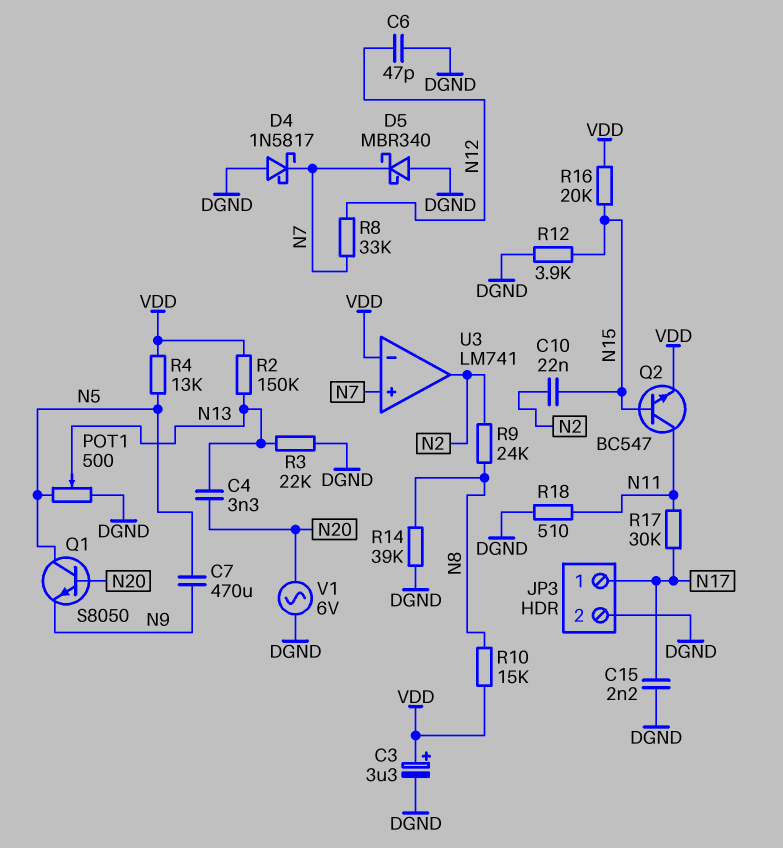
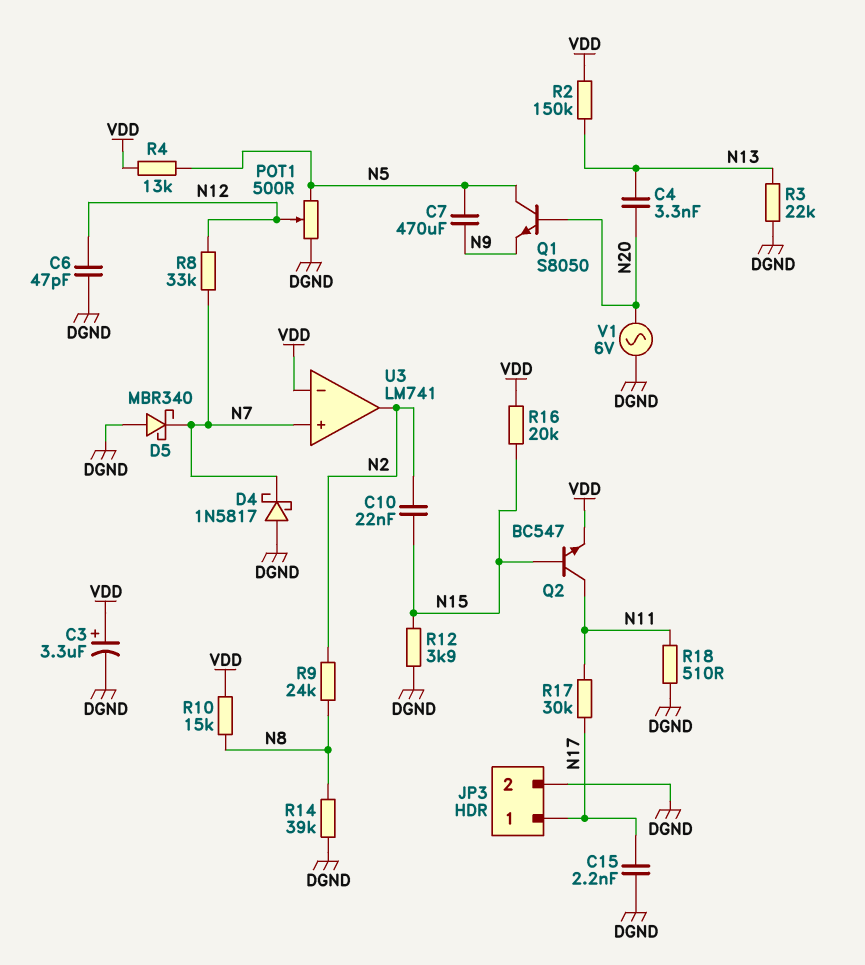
POT1: 500 (DGND, N5, wiper N13) -> 500 (DGND, N5, wiper N12)

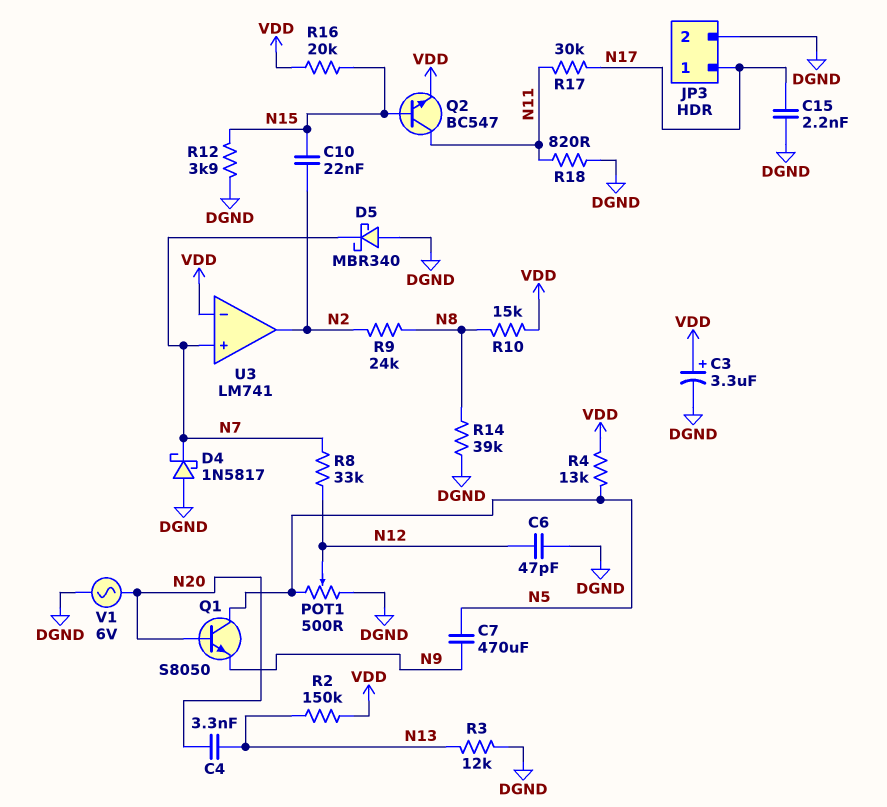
R3: 22k (DGND, N13) -> 12k (DGND, N13)
R18: 510 (DGND, N11) -> 820 (DGND, N11)

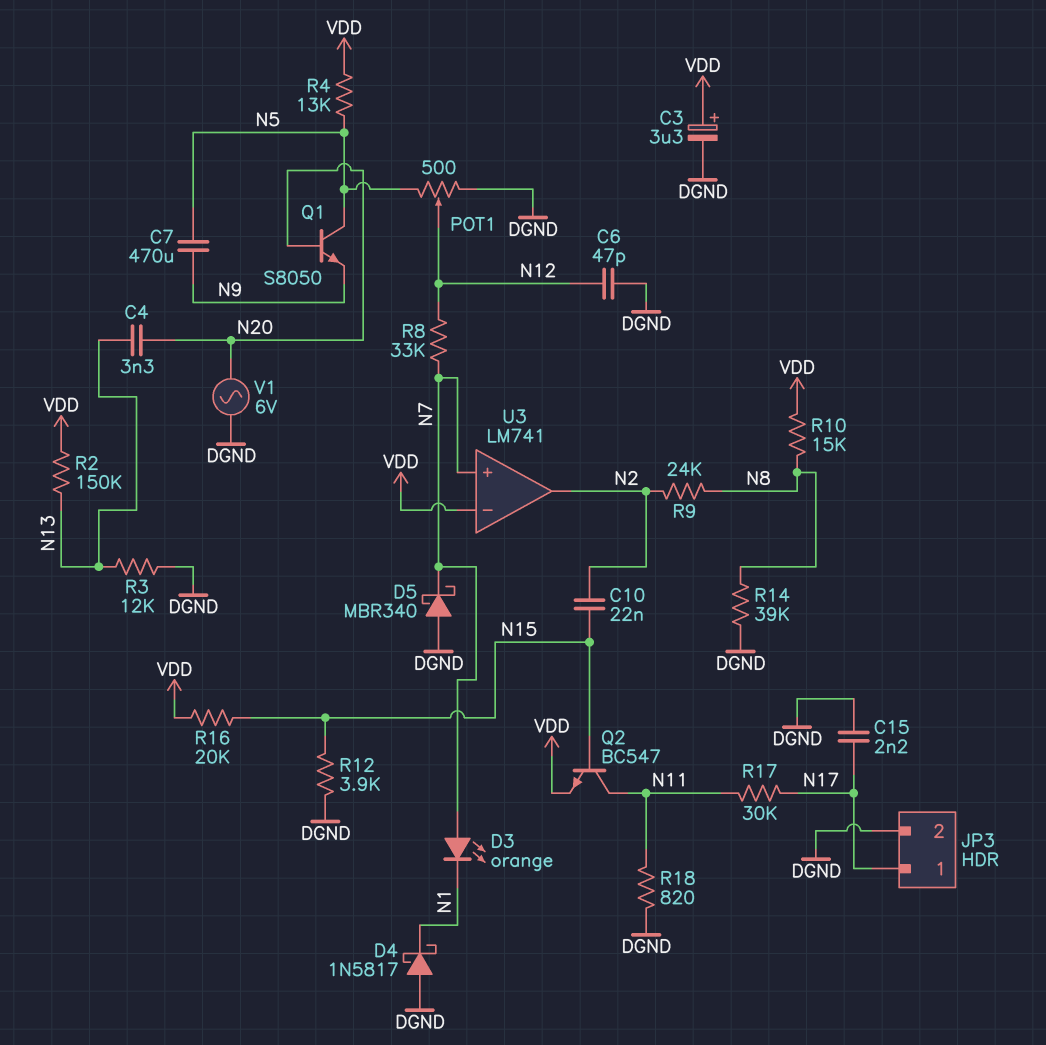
D3: none -> LED orange (A N7, K N1)
D4: schottky 1N5817 (A DGND, K N7) -> schottky 1N5817 (A DGND, K N1)

